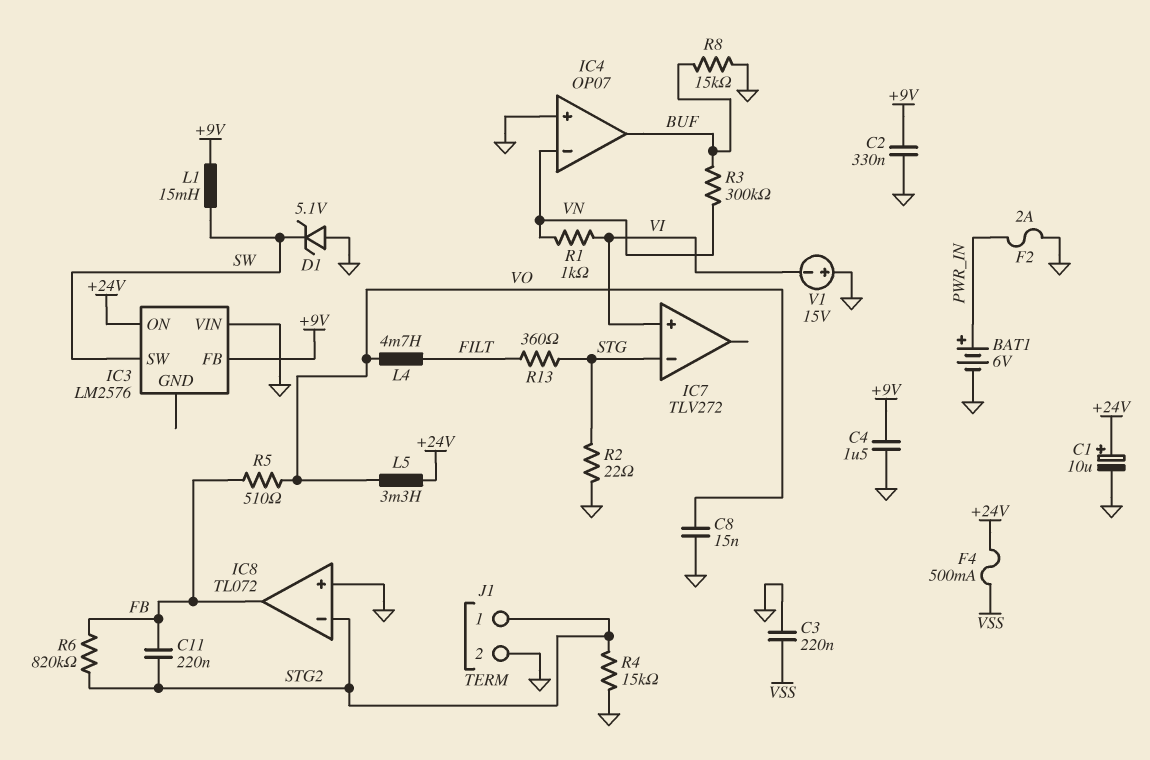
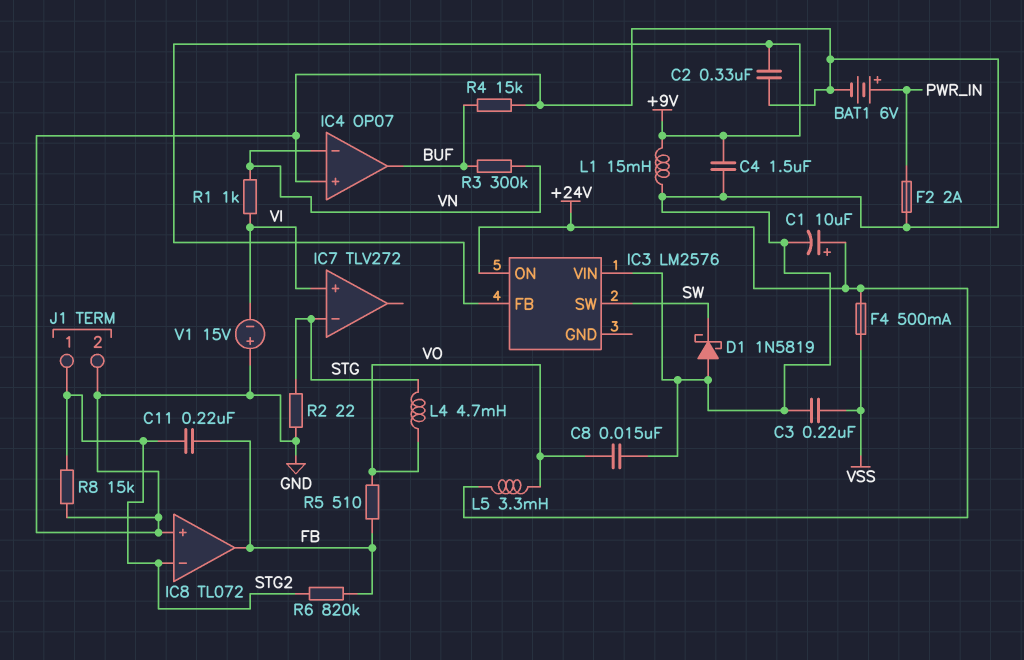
D1: zener 5.1V (A GND, K SW) -> schottky 1N5819 (A GND, K SW)
L1: 15mH (+9V, SW) -> 15mH (+9V, GND)
L4: 4.7mH (FILT, VO) -> 4.7mH (STG, VO)
R4: 15k (GND, STG2) -> 15k (BUF, GND)
R8: 15k (BUF, GND) -> 15k (GND, STG2)
R13: 360 (FILT, STG) -> none

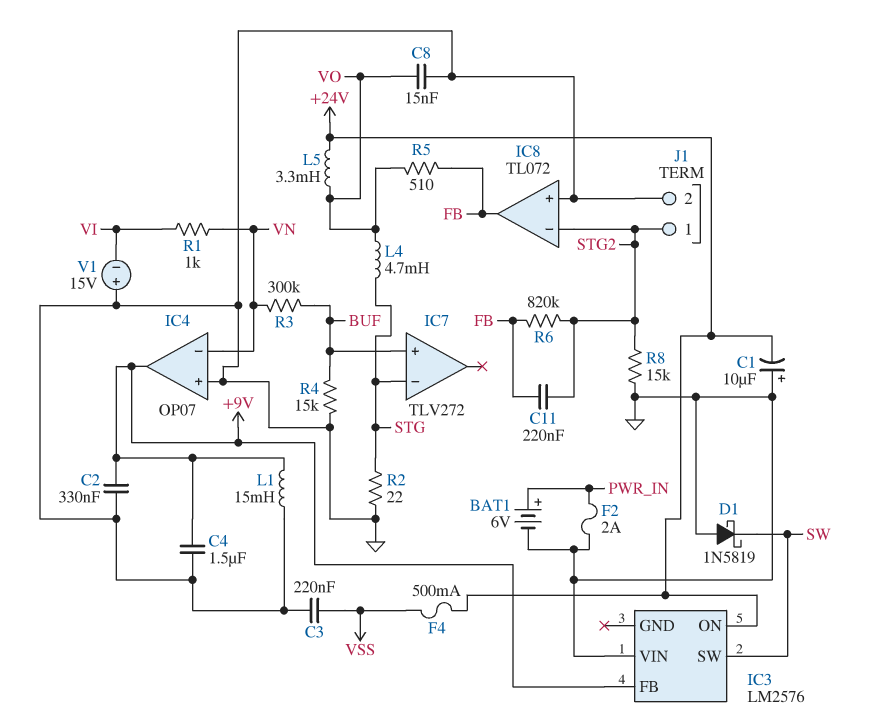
C1: 10uF (plus +24V, minus GND) -> 10uF (plus GND, minus +24V)
IC4 pin out: BUF -> +9V
IC7 pin in+: VI -> BUF

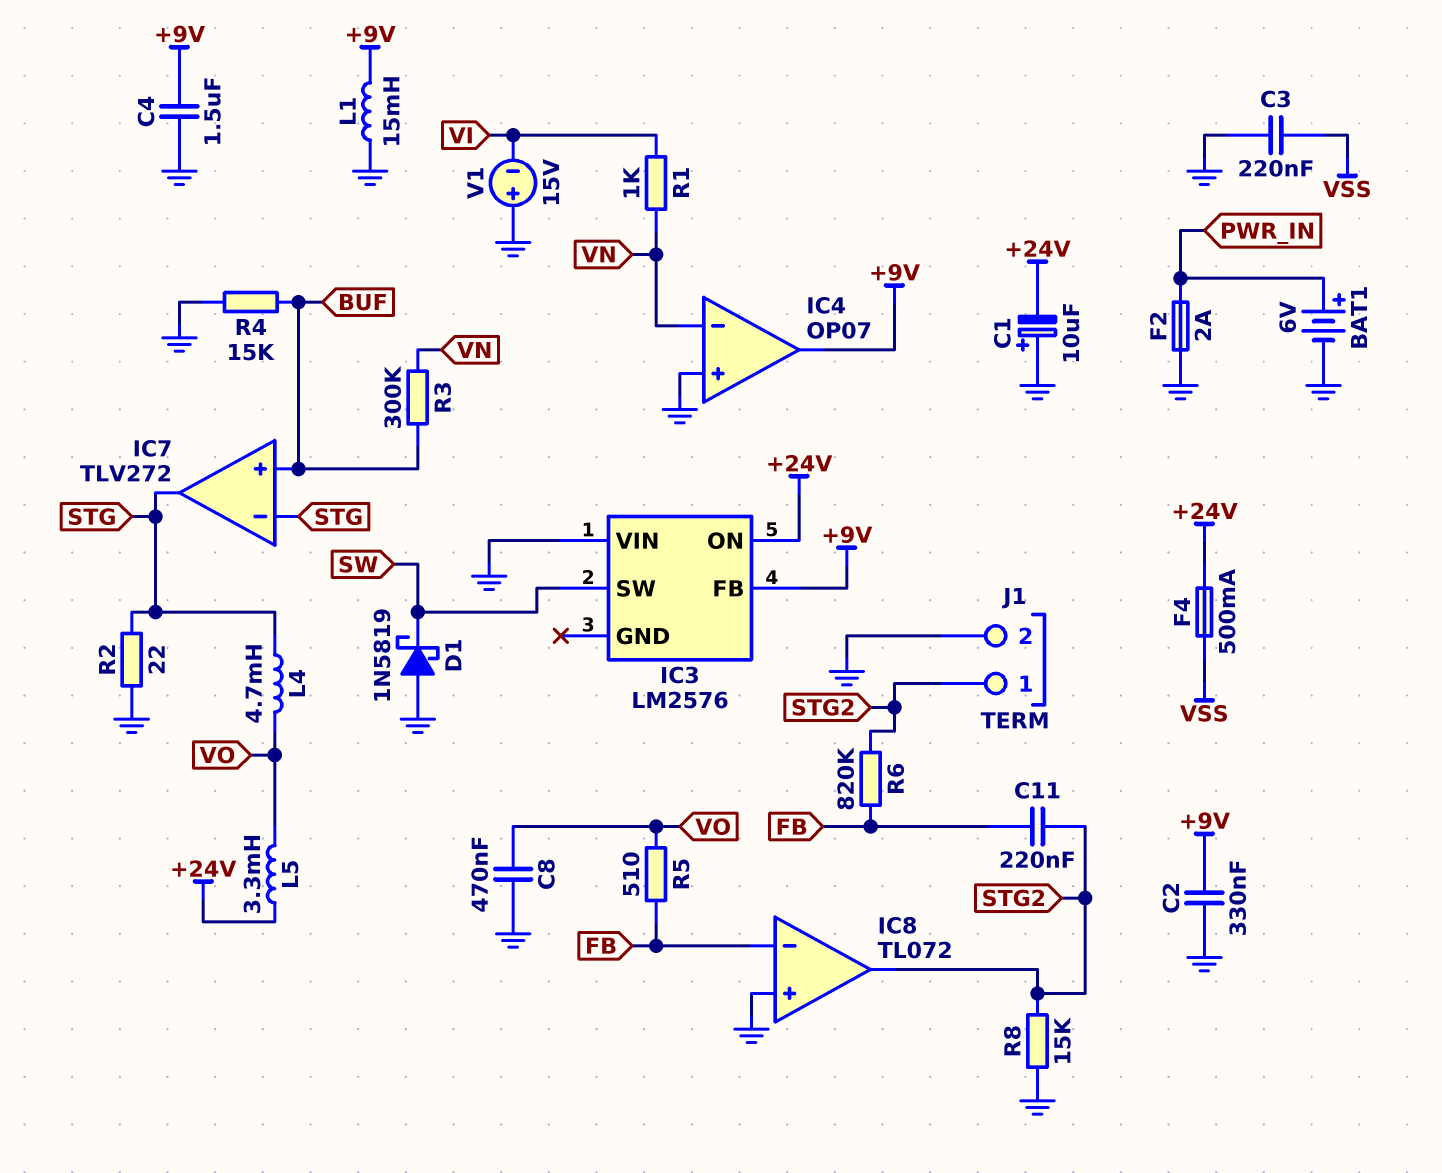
C8: 15nF (GND, VO) -> 470nF (GND, VO)
IC7 pin out: none -> STG
IC8 pin in-: STG2 -> FB
IC8 pin out: FB -> STG2

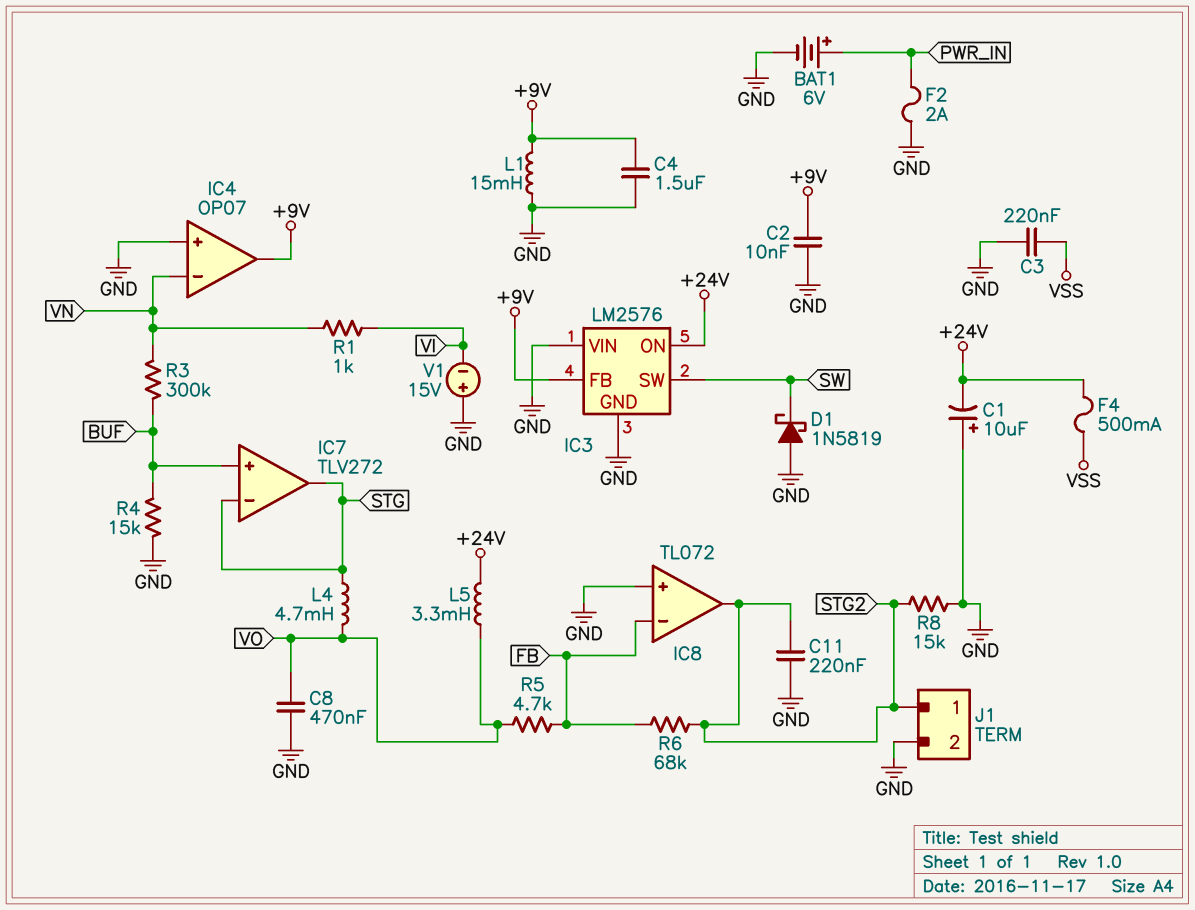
C2: 330nF (+9V, GND) -> 10nF (+9V, GND)
C11: 220nF (FB, STG2) -> 220nF (GND, STG2)
IC3 pin GND: none -> GND
R2: 22 (GND, STG) -> none
R5: 510 (FB, VO) -> 4.7k (FB, VO)
R6: 820k (FB, STG2) -> 68k (FB, STG2)

